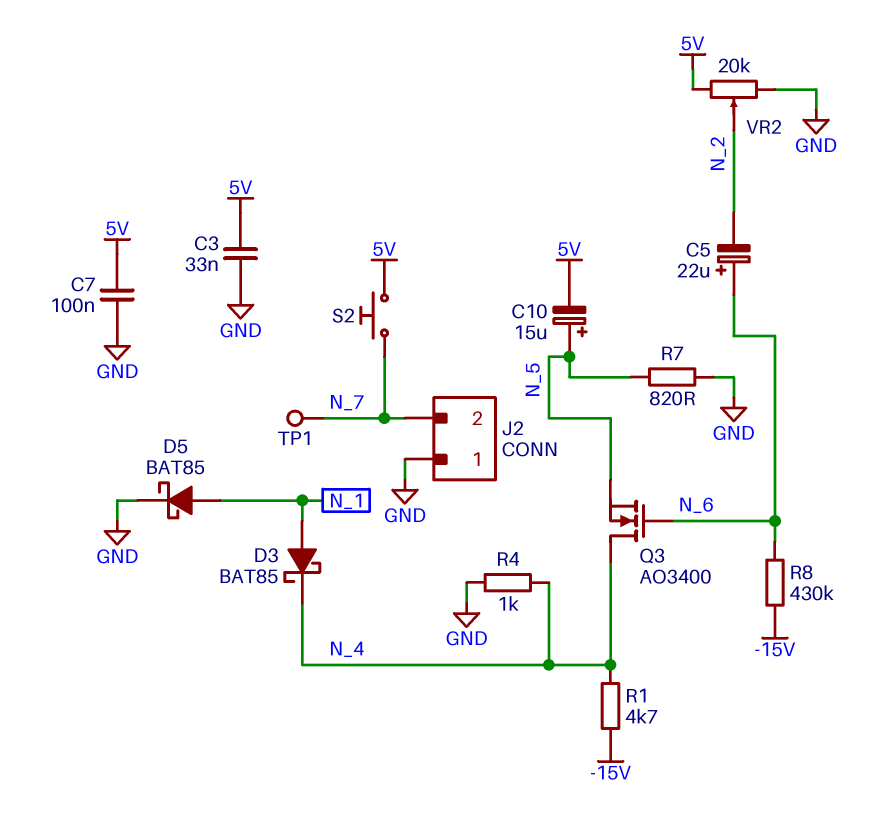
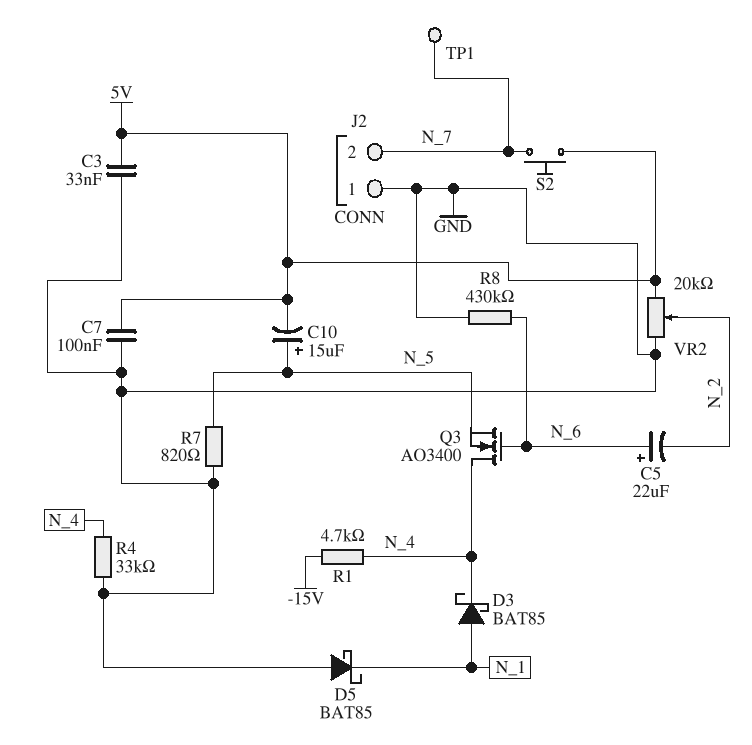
D5: schottky BAT85 (A N_1, K GND) -> schottky BAT85 (A GND, K N_1)
R4: 1k (GND, N_4) -> 33k (GND, N_4)
R8: 430k (-15V, N_6) -> 430k (GND, N_6)

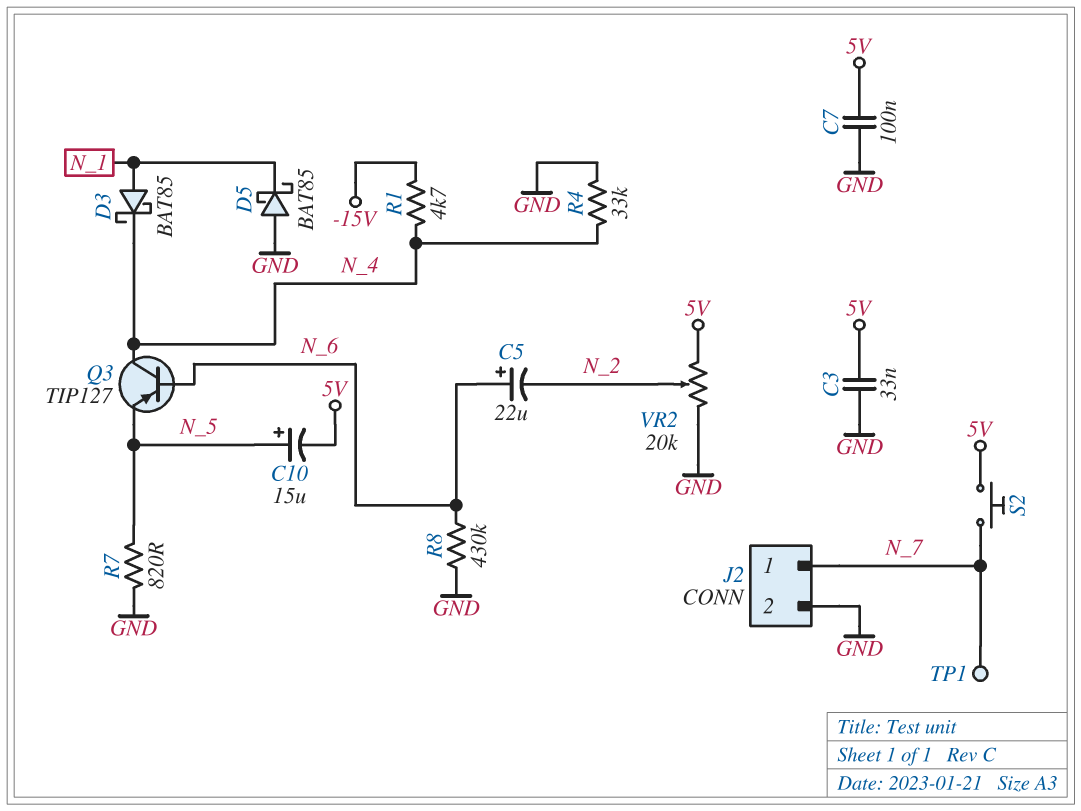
J2 pin 1: GND -> N_7
J2 pin 2: N_7 -> GND
Q3: NMOS AO3400 (G N_6, D N_4, S N_5) -> PNP TIP127 (B N_6, C N_4, E N_5)

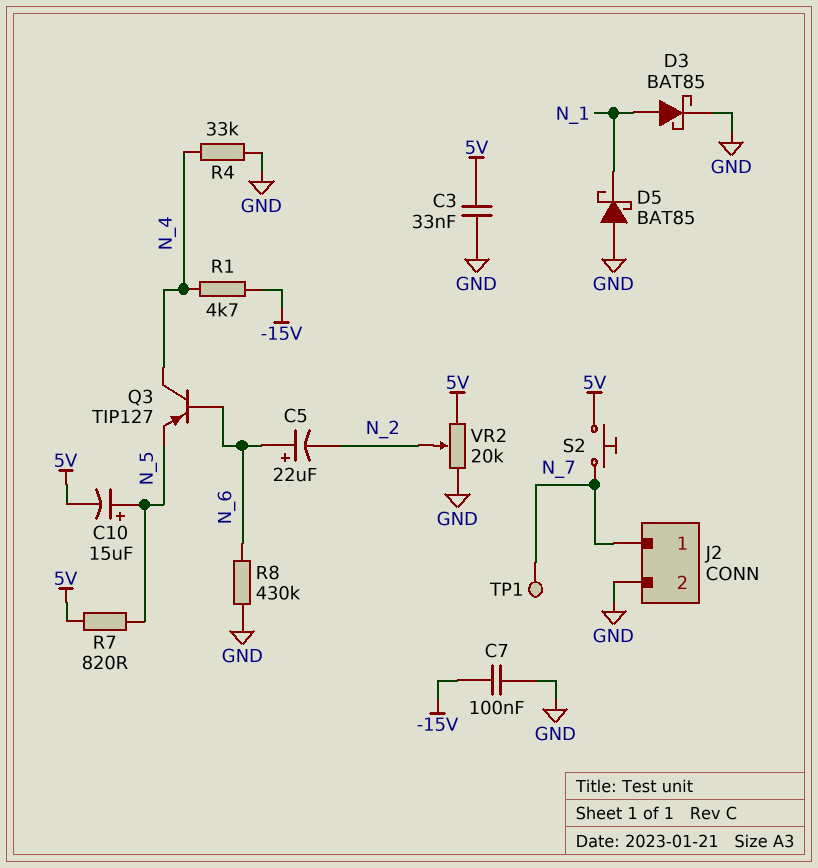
C7: 100nF (5V, GND) -> 100nF (-15V, GND)
D3: schottky BAT85 (A N_1, K N_4) -> schottky BAT85 (A N_1, K GND)
R7: 820 (GND, N_5) -> 820 (5V, N_5)

